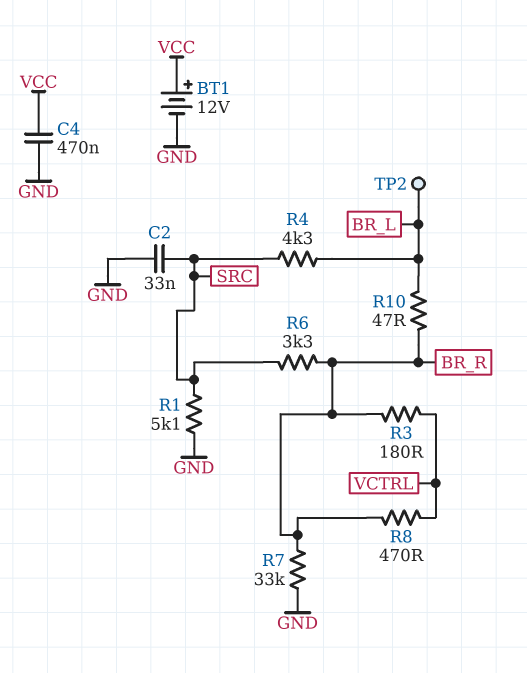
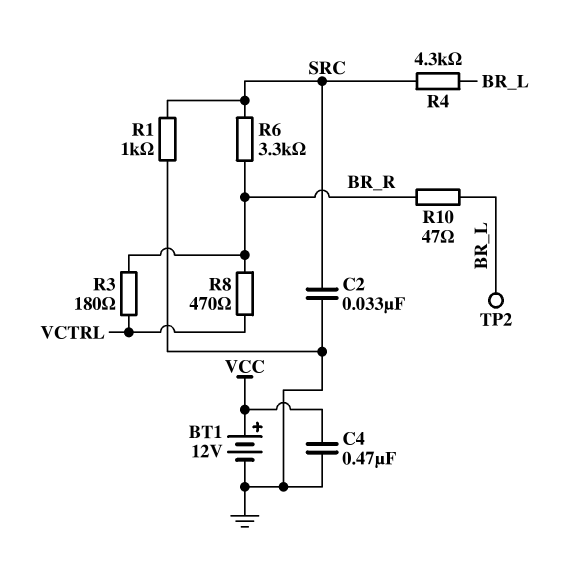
R1: 5.1k (GND, SRC) -> 1k (GND, SRC)
R7: 33k (BR_R, GND) -> none

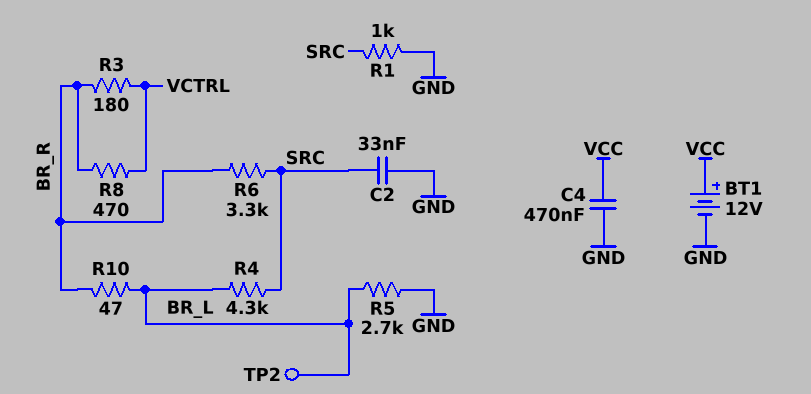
R5: none -> 2.7k (BR_L, GND)

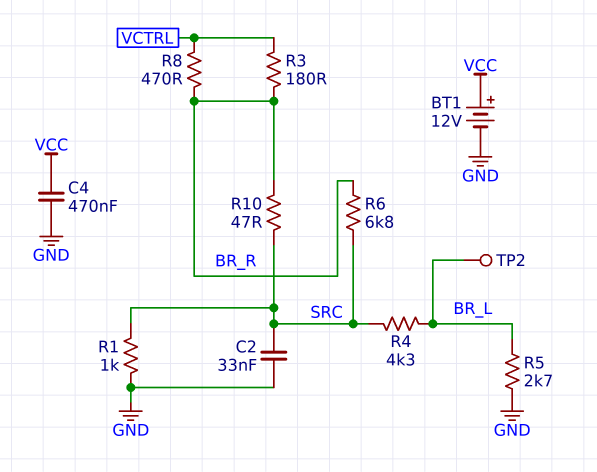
R6: 3.3k (BR_R, SRC) -> 6.8k (BR_R, SRC)
R10: 47 (BR_L, BR_R) -> 47 (BR_R, SRC)

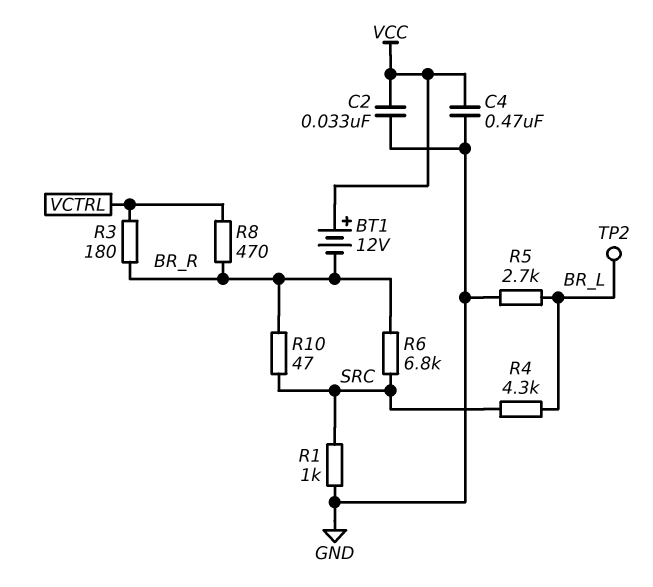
BT1: 12V (plus VCC, minus GND) -> 12V (plus VCC, minus BR_R)
C2: 33nF (GND, SRC) -> 33nF (GND, VCC)

